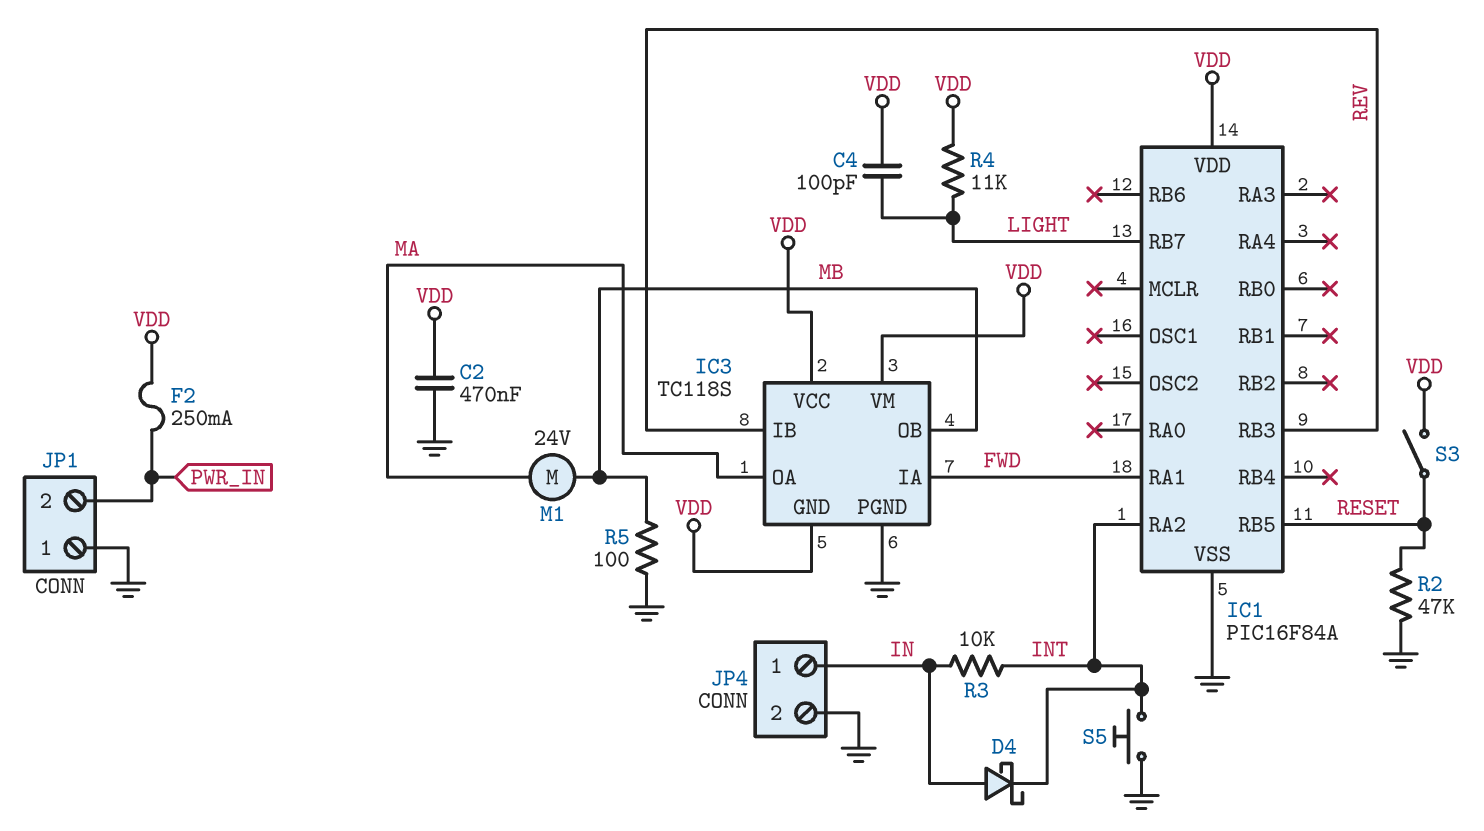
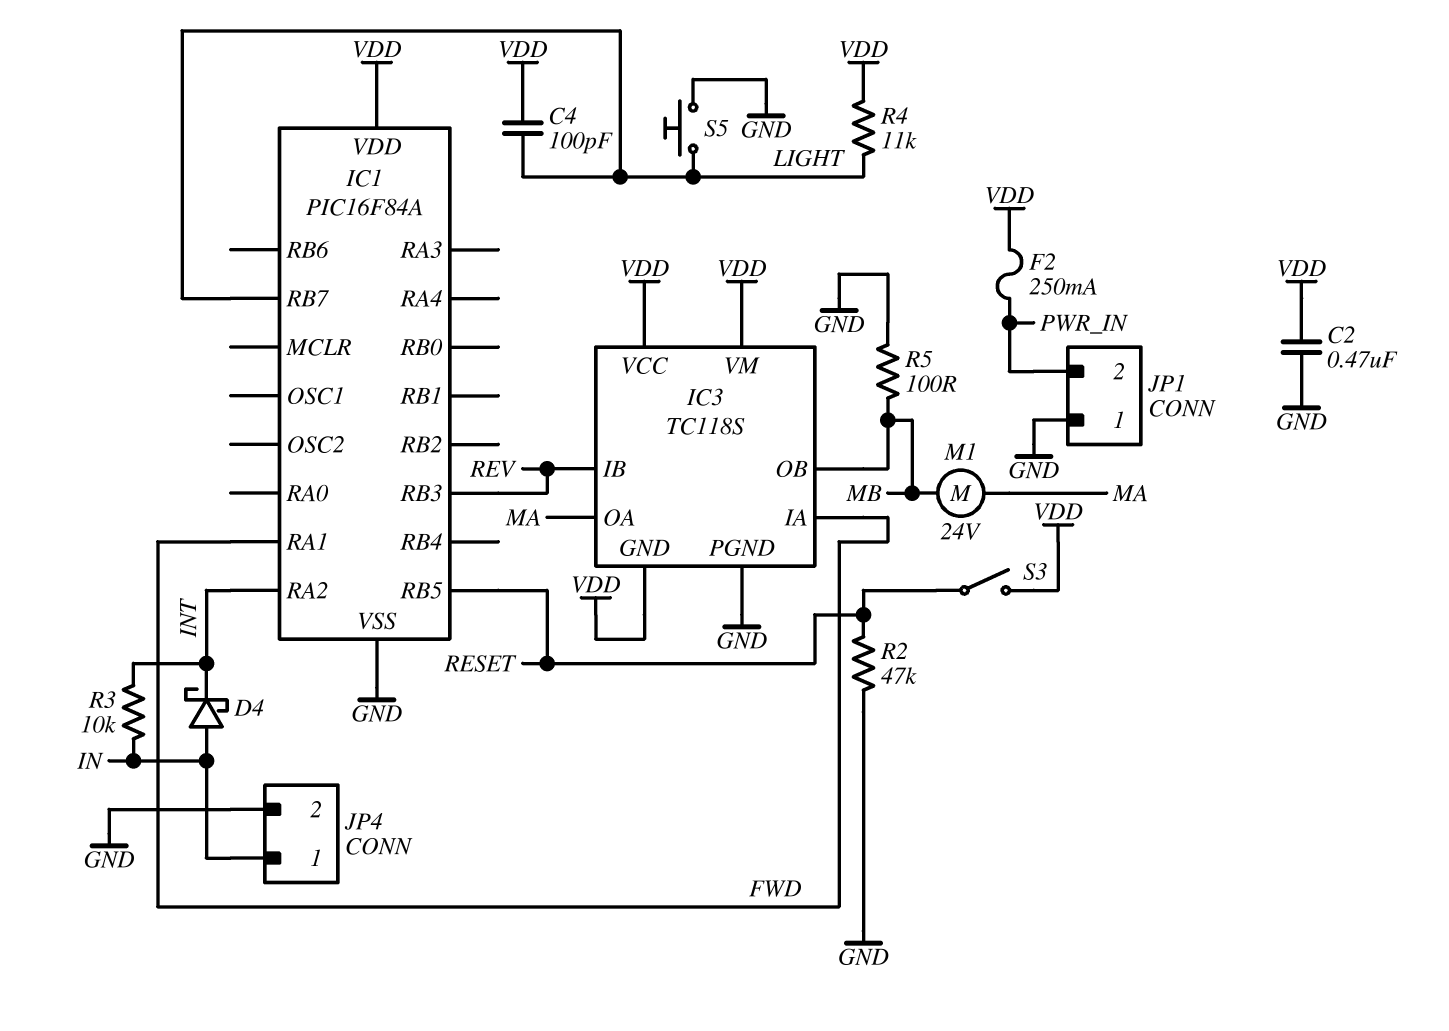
S5: button (GND, INT) -> button (GND, LIGHT)

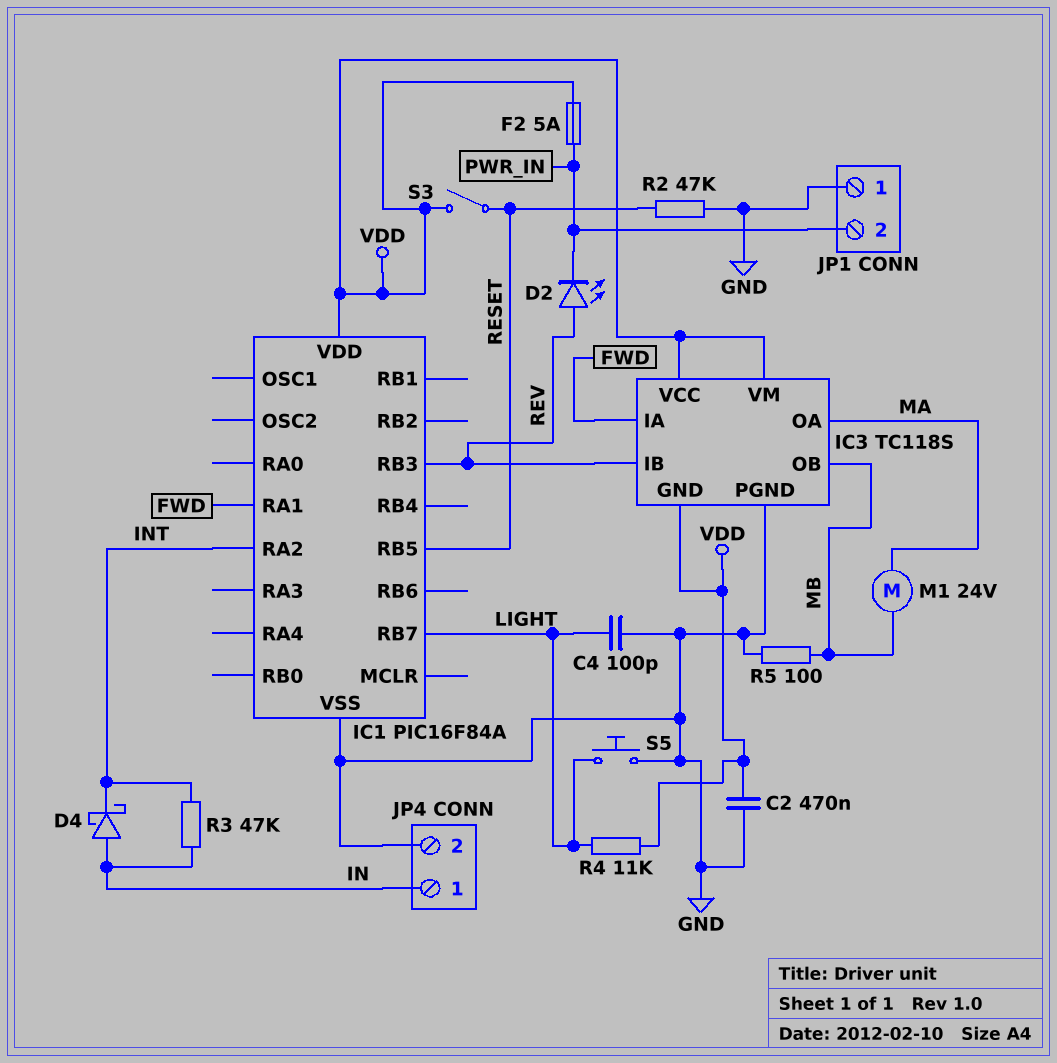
C4: 100pF (LIGHT, VDD) -> 100pF (GND, LIGHT)
D2: none -> LED (A REV, K PWR_IN)
F2: 250mA (PWR_IN, VDD) -> 5A (PWR_IN, VDD)
R3: 10k (IN, INT) -> 47k (IN, INT)

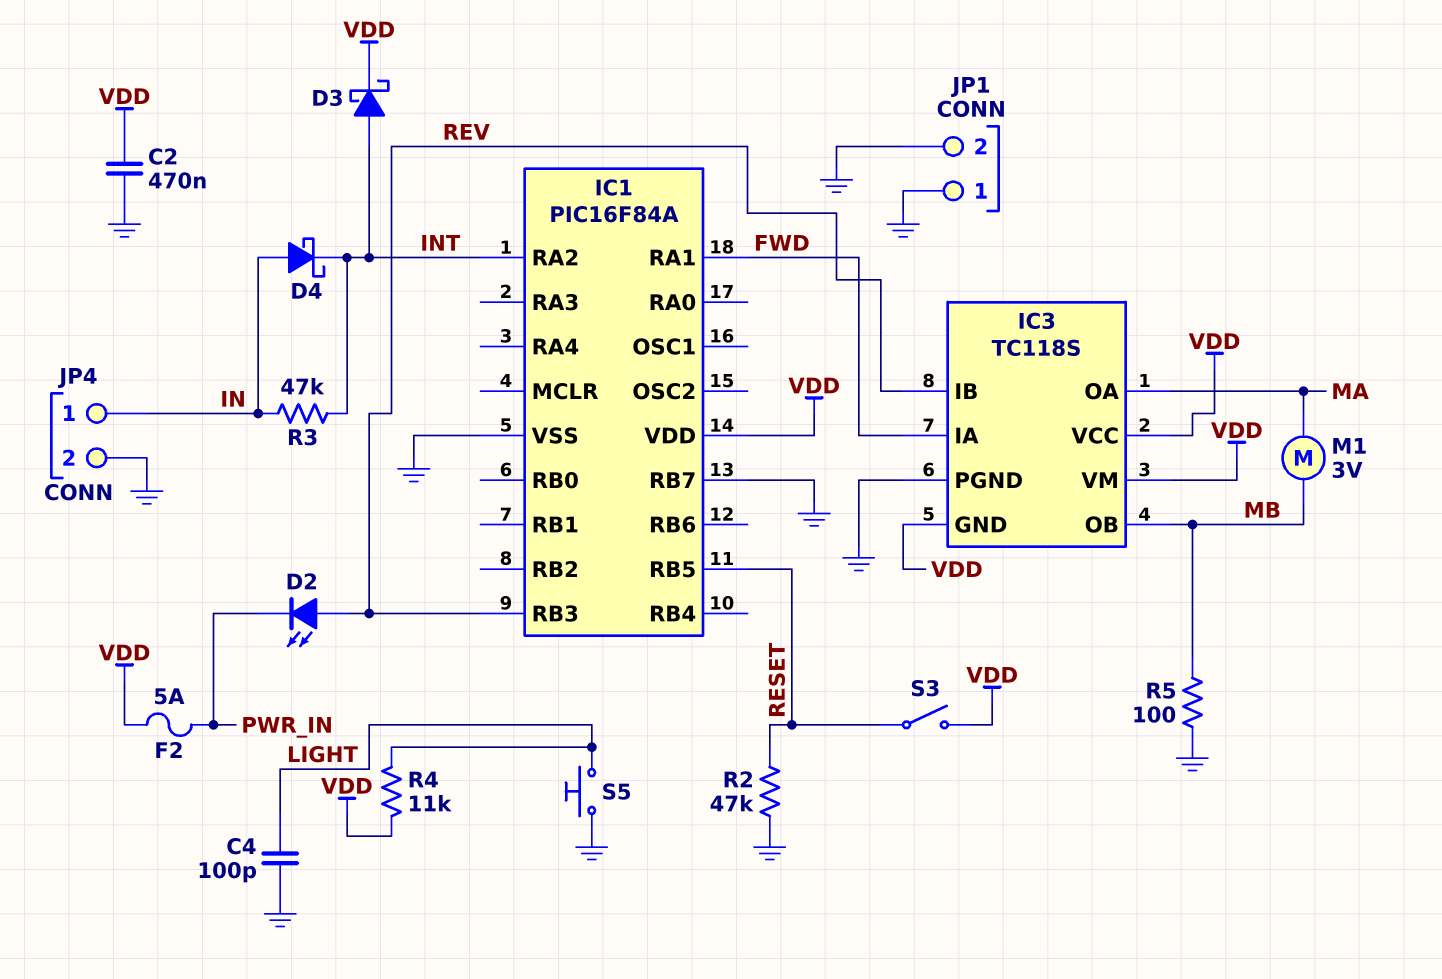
D3: none -> schottky (A INT, K VDD)
IC1 pin RB7: LIGHT -> GND
JP1 pin 2: PWR_IN -> GND
M1: motor 24V (MA, MB) -> motor 3V (MA, MB)

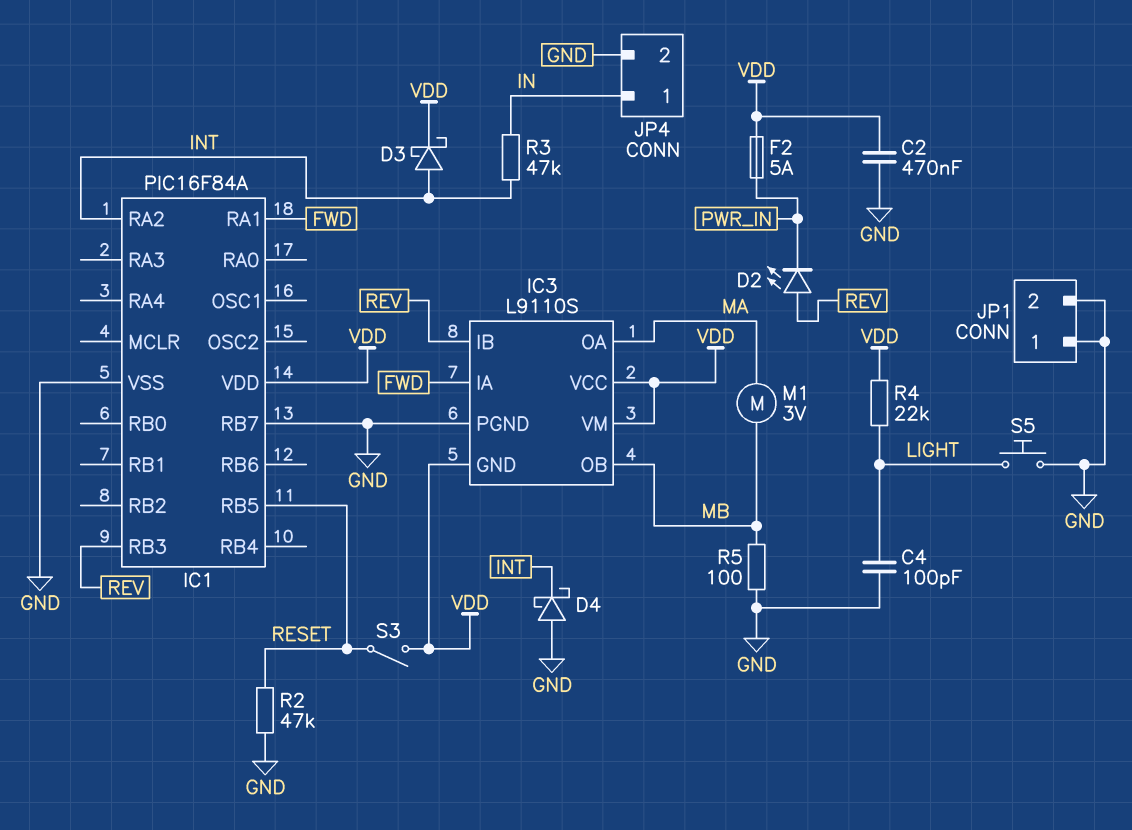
D4: schottky (A IN, K INT) -> schottky (A GND, K INT)
IC3: TC118S -> L9110S
R4: 11k (LIGHT, VDD) -> 22k (LIGHT, VDD)

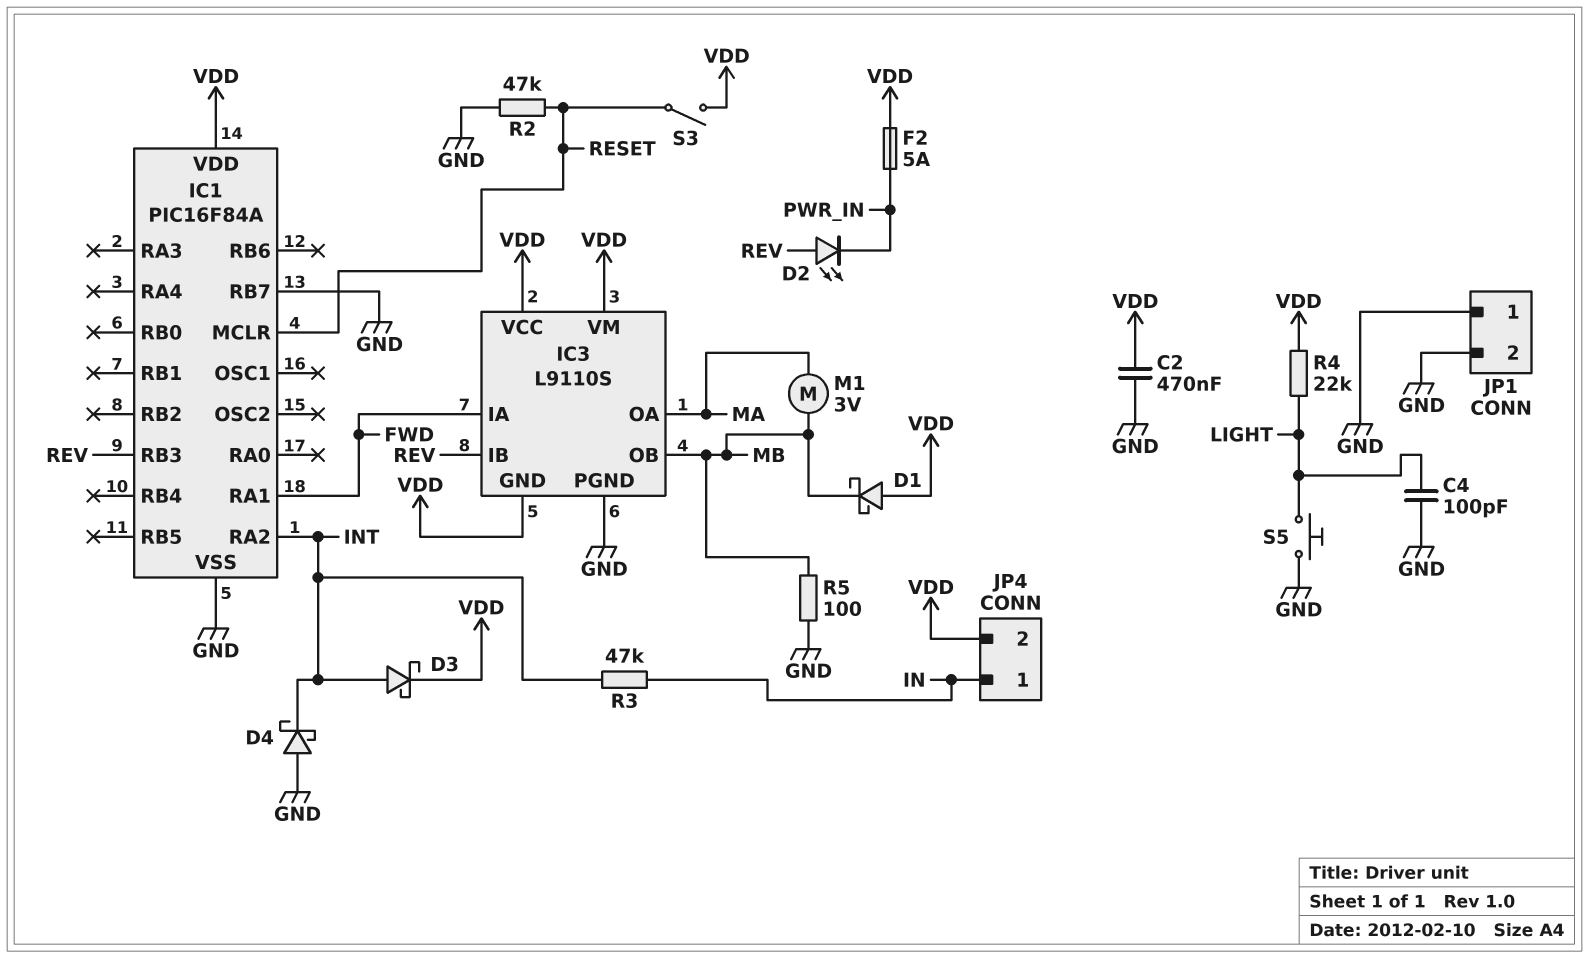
D1: none -> schottky (A VDD, K MB)
IC1 pin MCLR: none -> RESET
IC1 pin RB5: RESET -> none
JP4 pin 2: GND -> VDD

